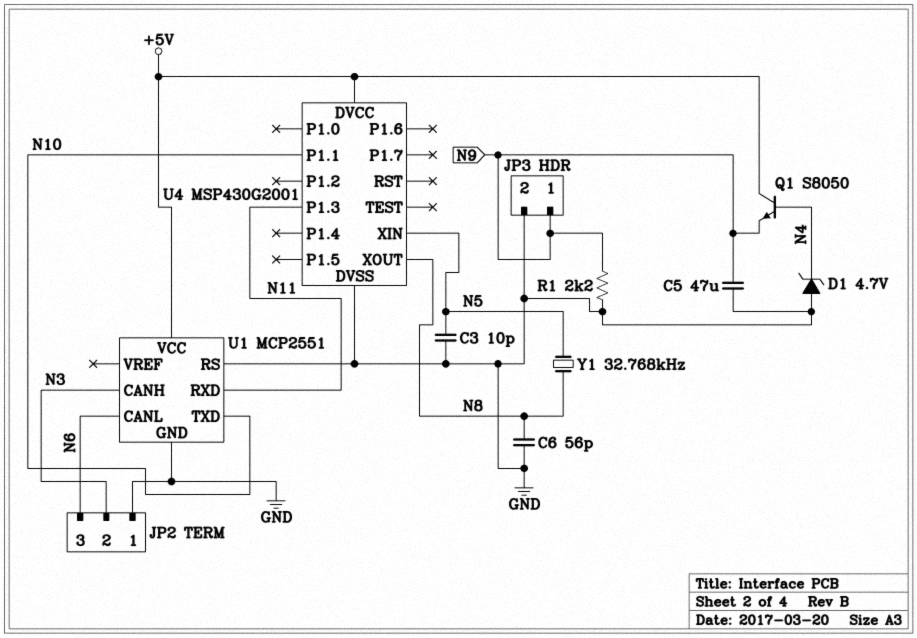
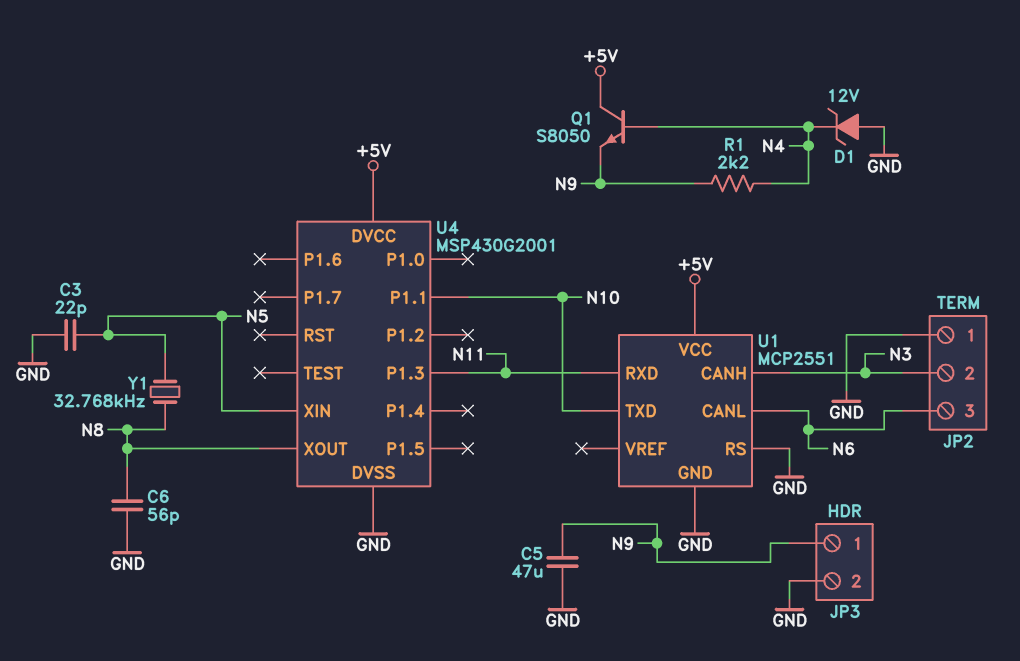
C3: 10pF (GND, N5) -> 22pF (GND, N5)
D1: zener 4.7V (A GND, K N4) -> zener 12V (A GND, K N4)
R1: 2.2k (GND, N9) -> 2.2k (N4, N9)

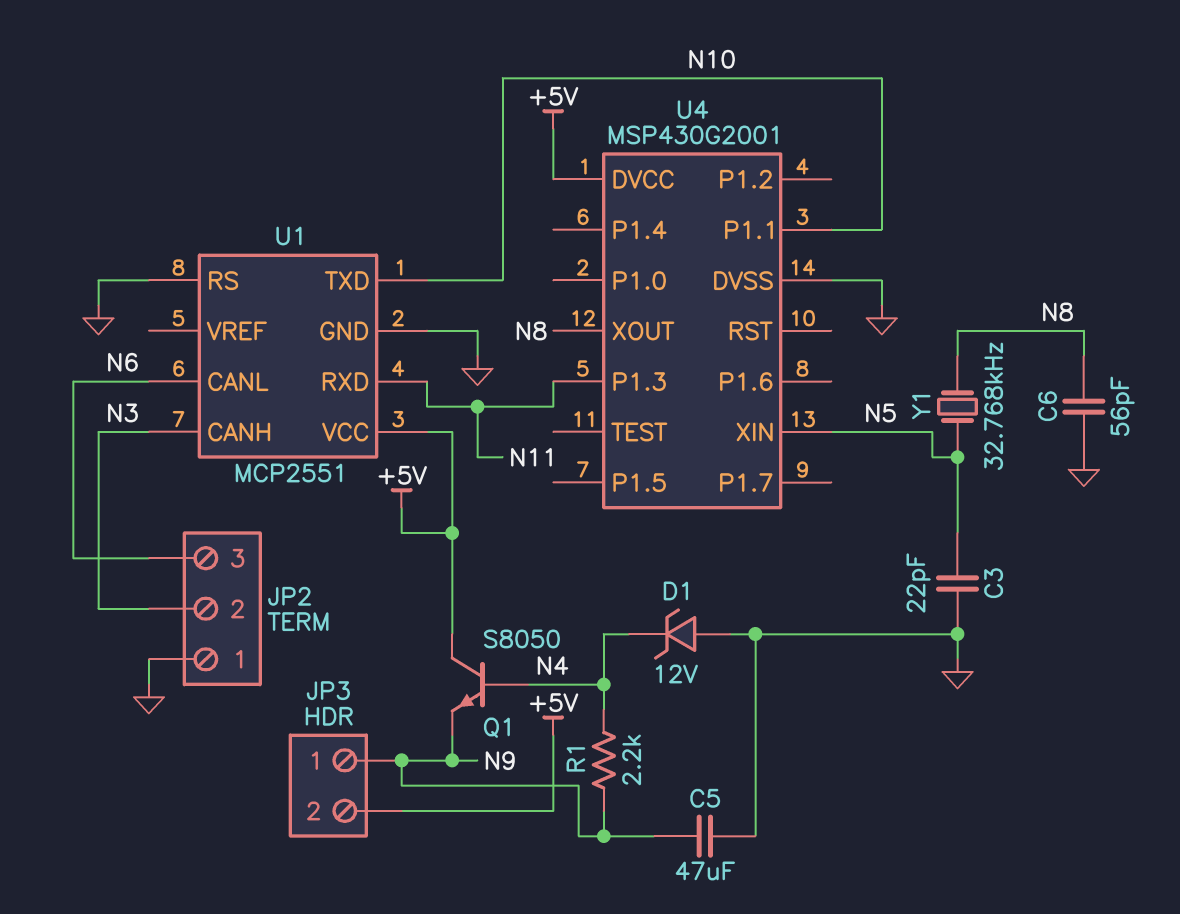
JP3 pin 2: GND -> +5V

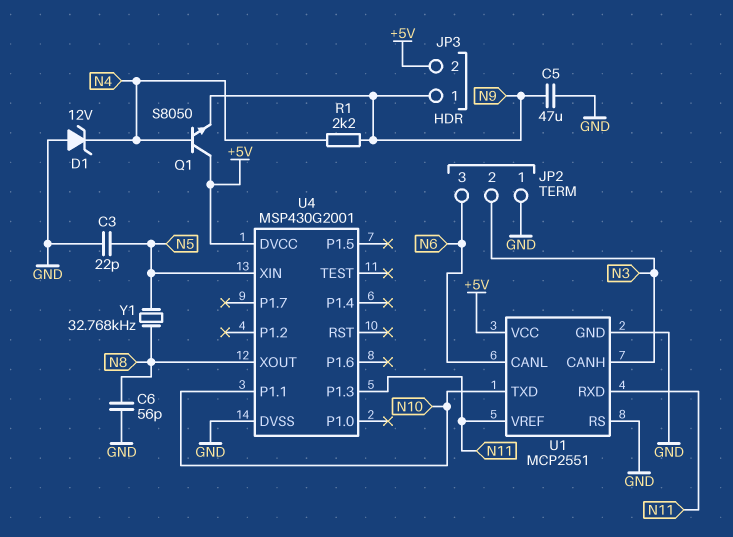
U1 pin VREF: none -> N11

